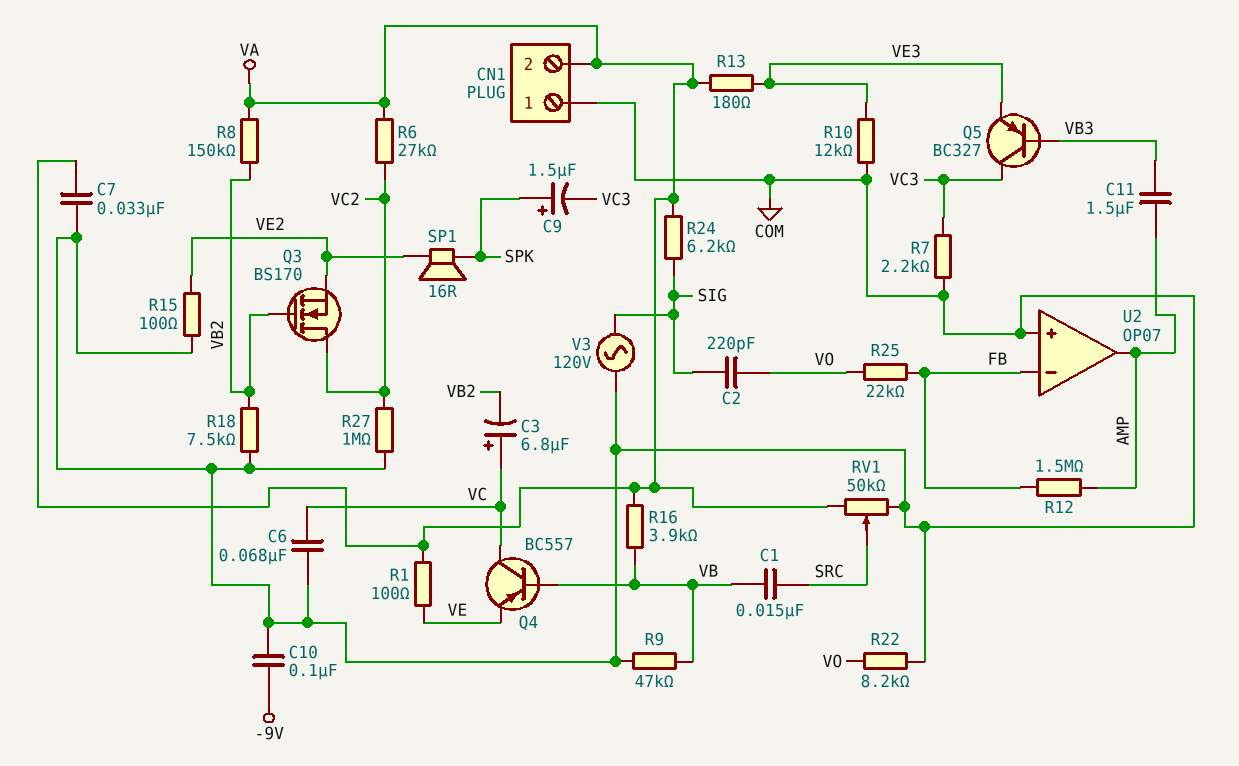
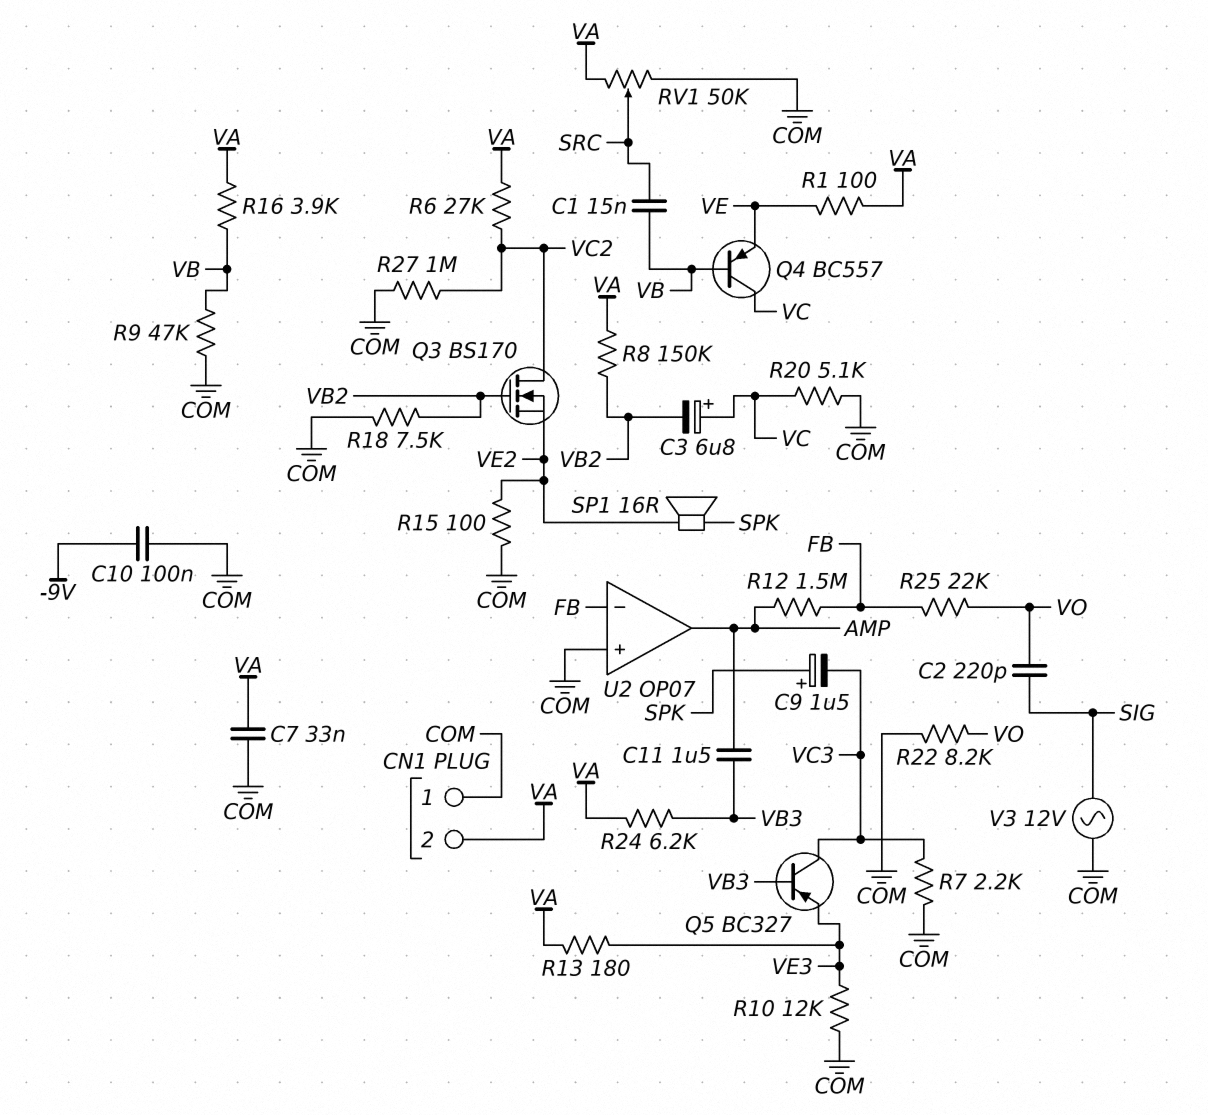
C6: 68nF (COM, VC) -> none
R20: none -> 5.1k (COM, VC)
R24: 6.2k (SIG, VA) -> 6.2k (VA, VB3)
V3: AC 120V (COM, SIG) -> AC 12V (COM, SIG)

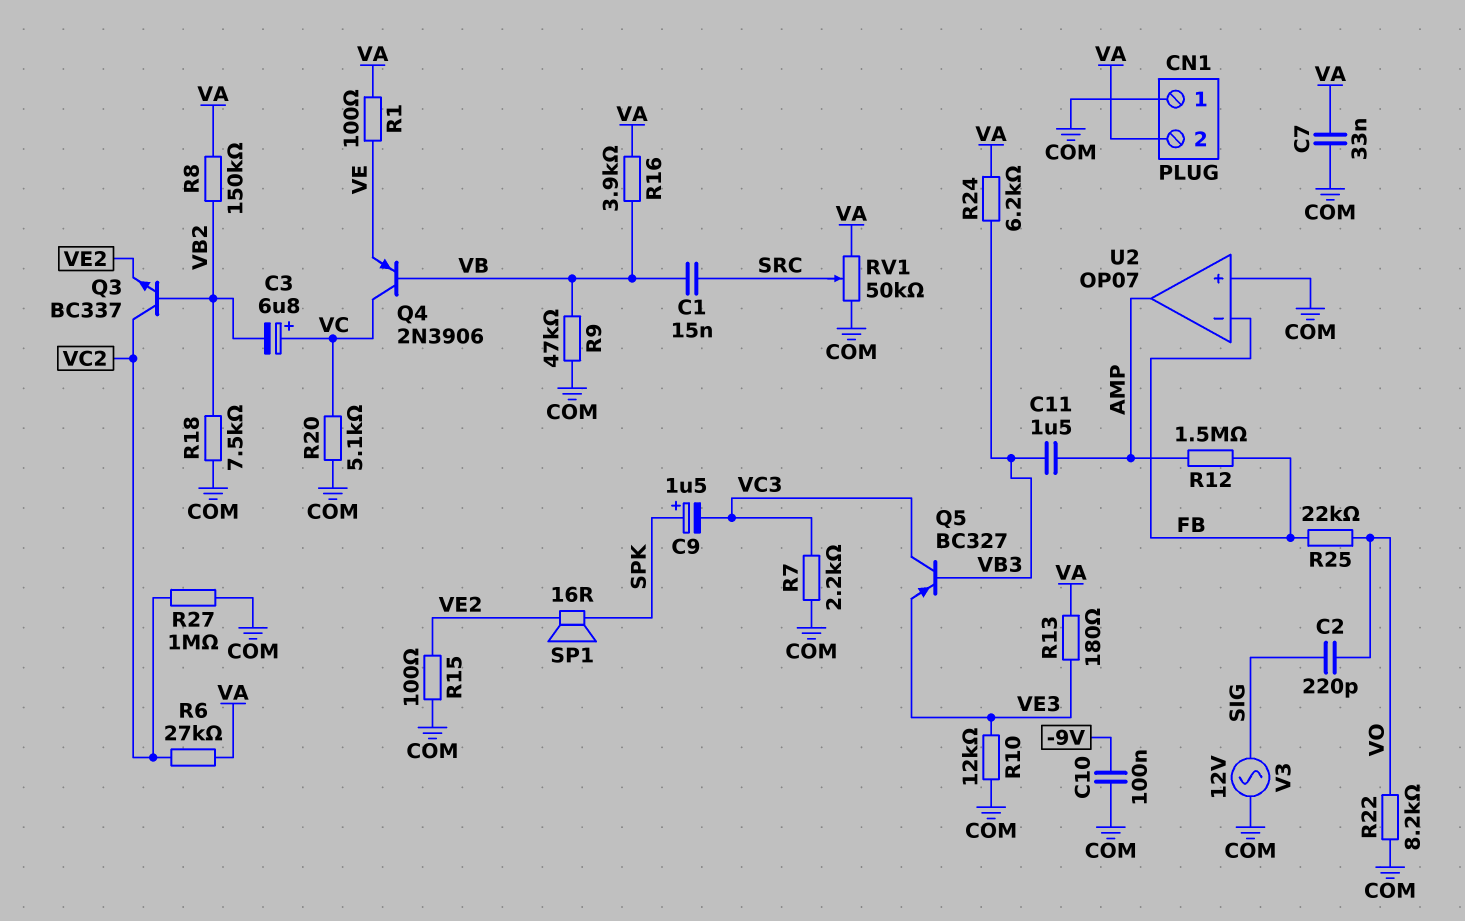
Q3: NMOS BS170 (G VB2, D VC2, S VE2) -> NPN BC337 (B VB2, C VC2, E VE2)
Q4: PNP BC557 (B VB, C VC, E VE) -> PNP 2N3906 (B VB, C VC, E VE)

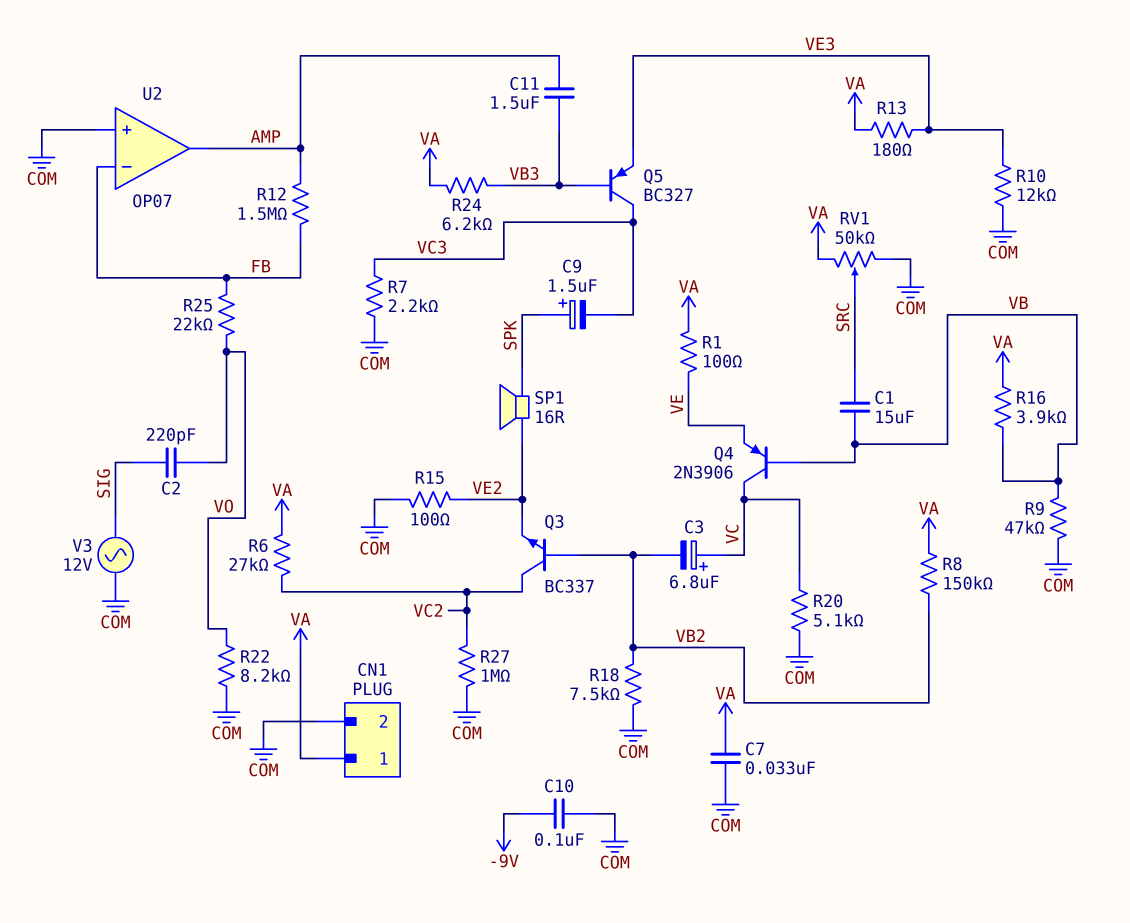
C1: 15nF (SRC, VB) -> 15uF (SRC, VB)
CN1 pin 1: COM -> VA
CN1 pin 2: VA -> COM

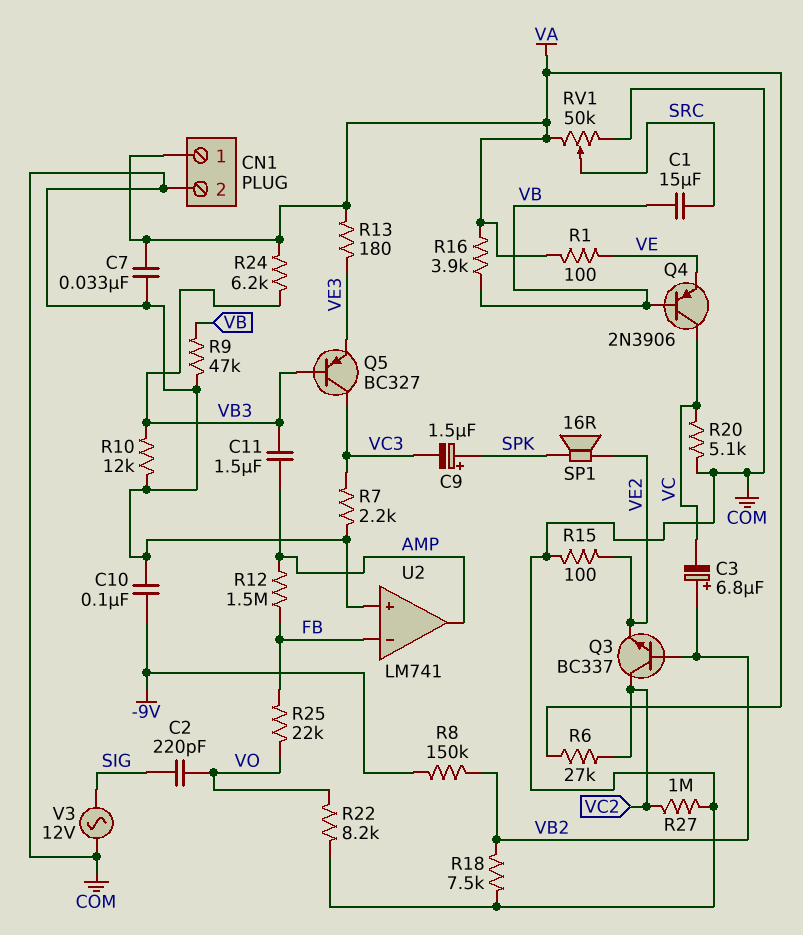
C3: 6.8uF (plus VC, minus VB2) -> 6.8uF (plus VB2, minus VC)
R8: 150k (VA, VB2) -> 150k (-9V, VB2)
R10: 12k (COM, VE3) -> 12k (COM, VB3)
U2: OP07 -> LM741

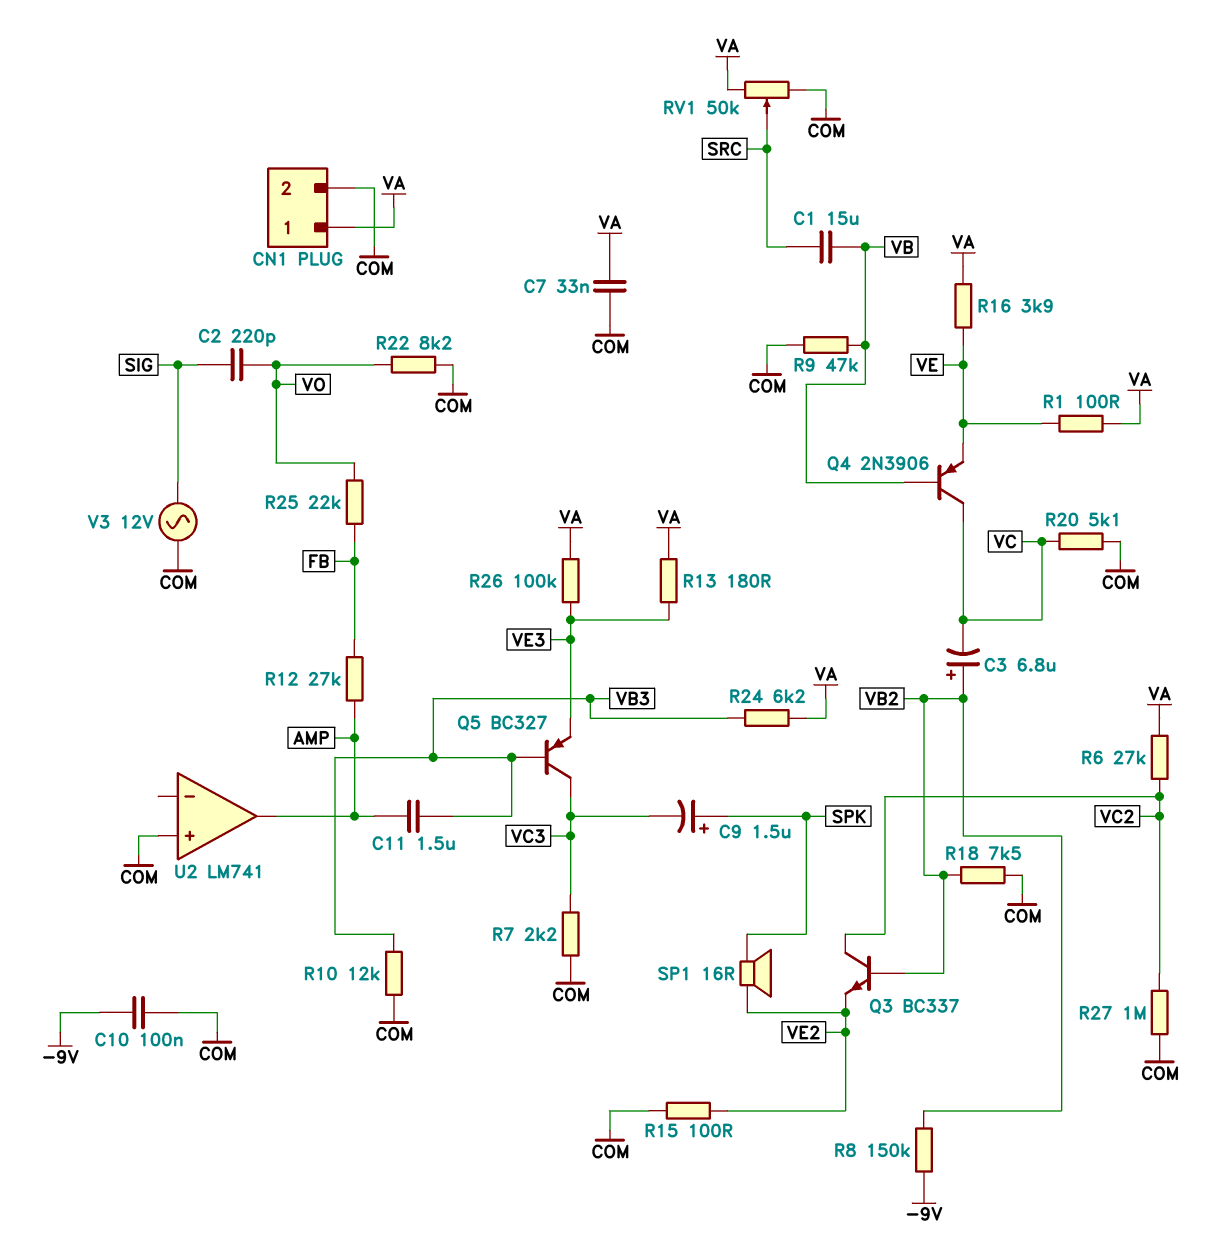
R12: 1.5M (AMP, FB) -> 27k (AMP, FB)
R16: 3.9k (VA, VB) -> 3.9k (VA, VE)
R26: none -> 100k (VA, VE3)
U2 pin in-: FB -> none

